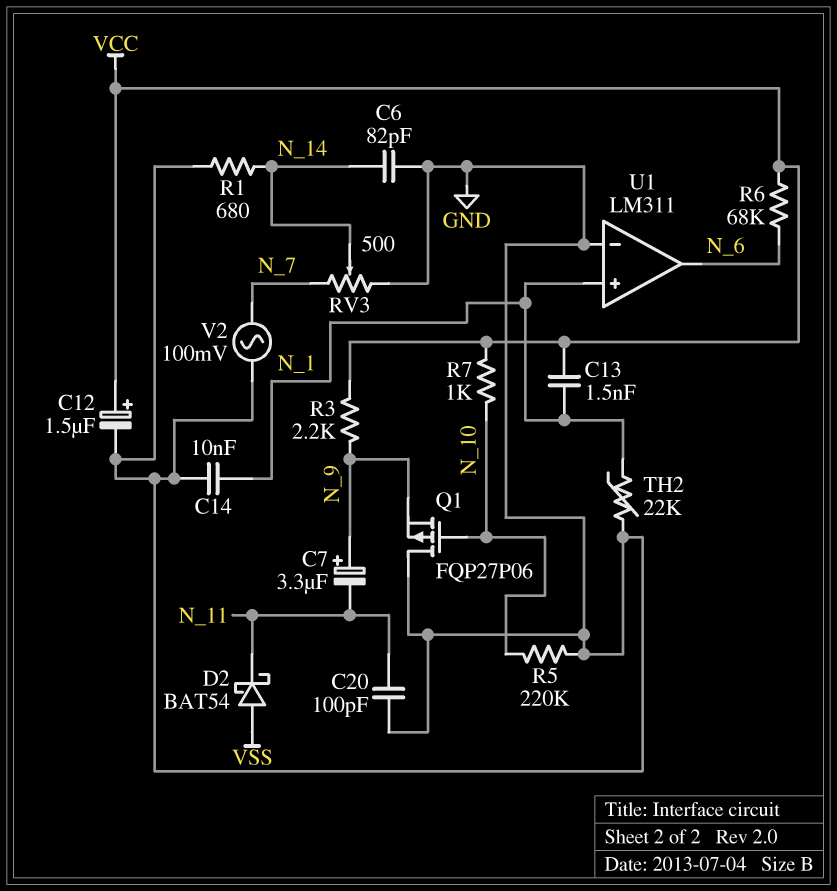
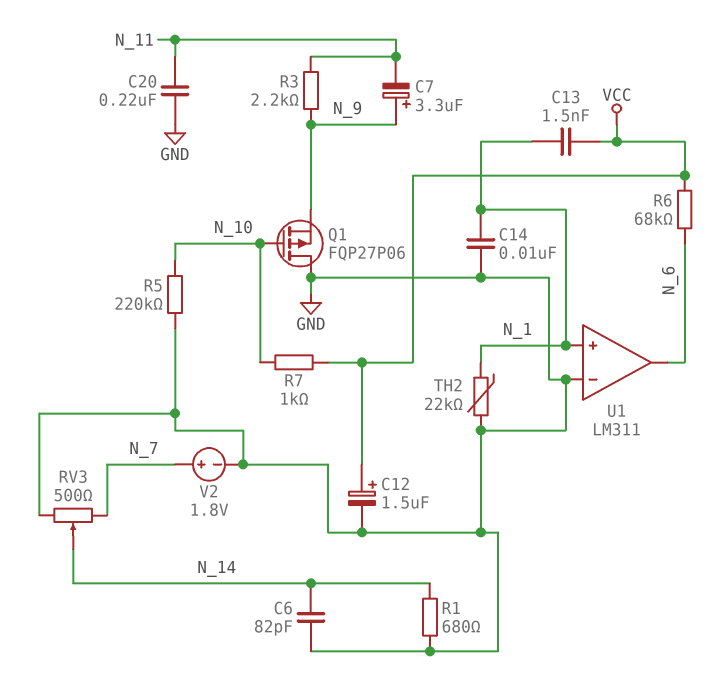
C20: 100pF (GND, N_11) -> 220nF (GND, N_11)
D2: schottky BAT54 (A VSS, K N_11) -> none
R3: 2.2k (N_9, VCC) -> 2.2k (N_9, N_11)
V2: AC 100mV (GND, N_7) -> 1.8V (plus N_7, minus GND)

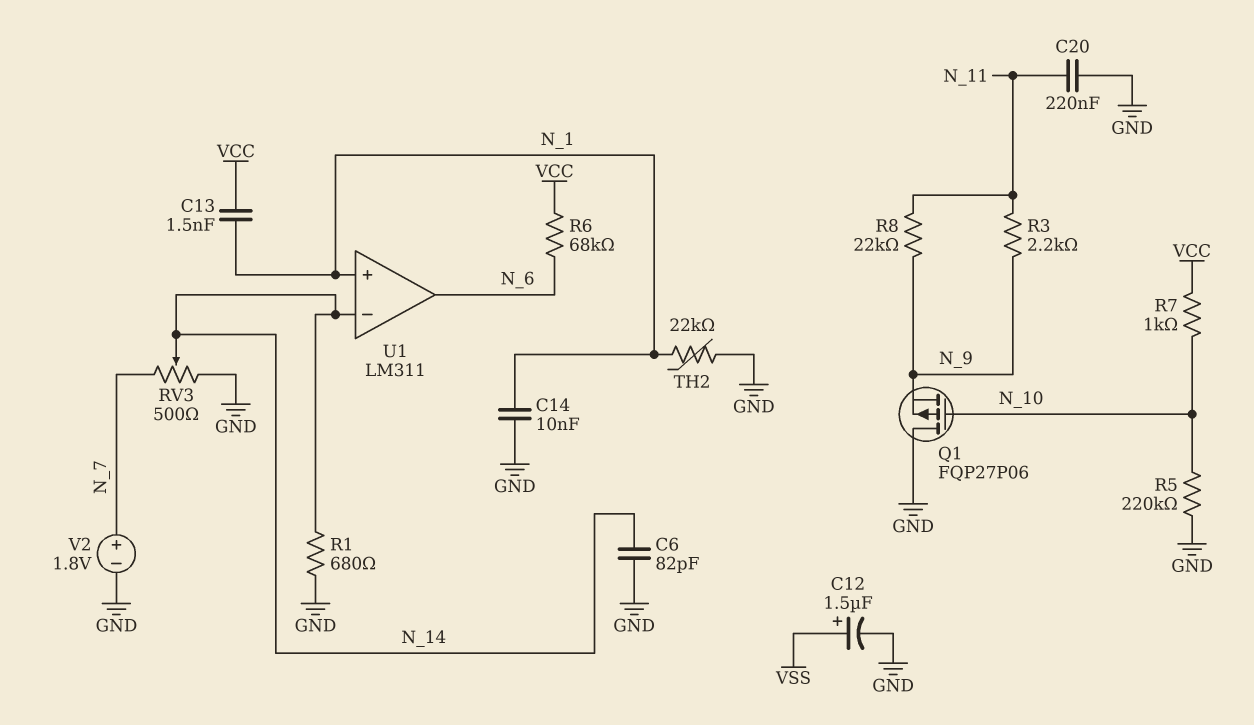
C7: 3.3uF (plus N_9, minus N_11) -> none
C12: 1.5uF (plus VCC, minus GND) -> 1.5uF (plus VSS, minus GND)
R8: none -> 22k (N_9, N_11)
U1 pin in-: GND -> N_14

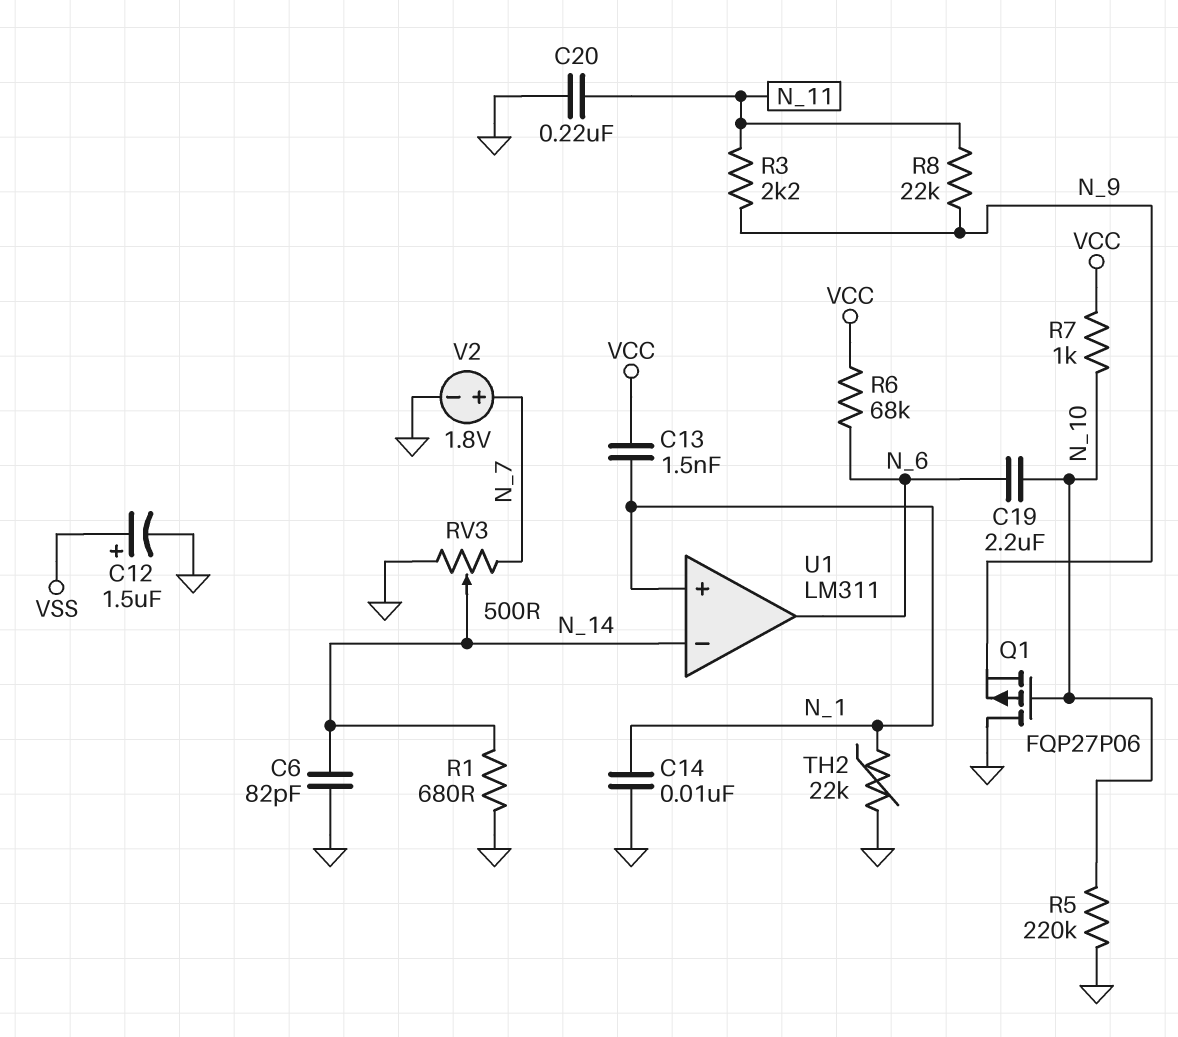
C19: none -> 2.2uF (N_6, N_10)

